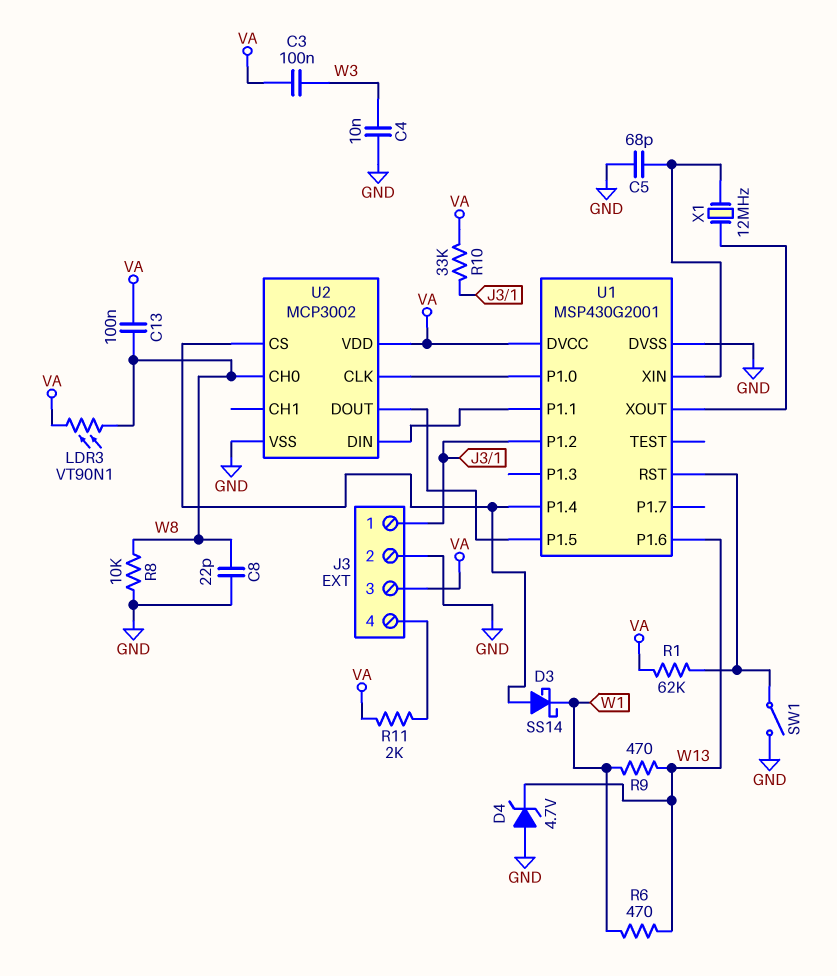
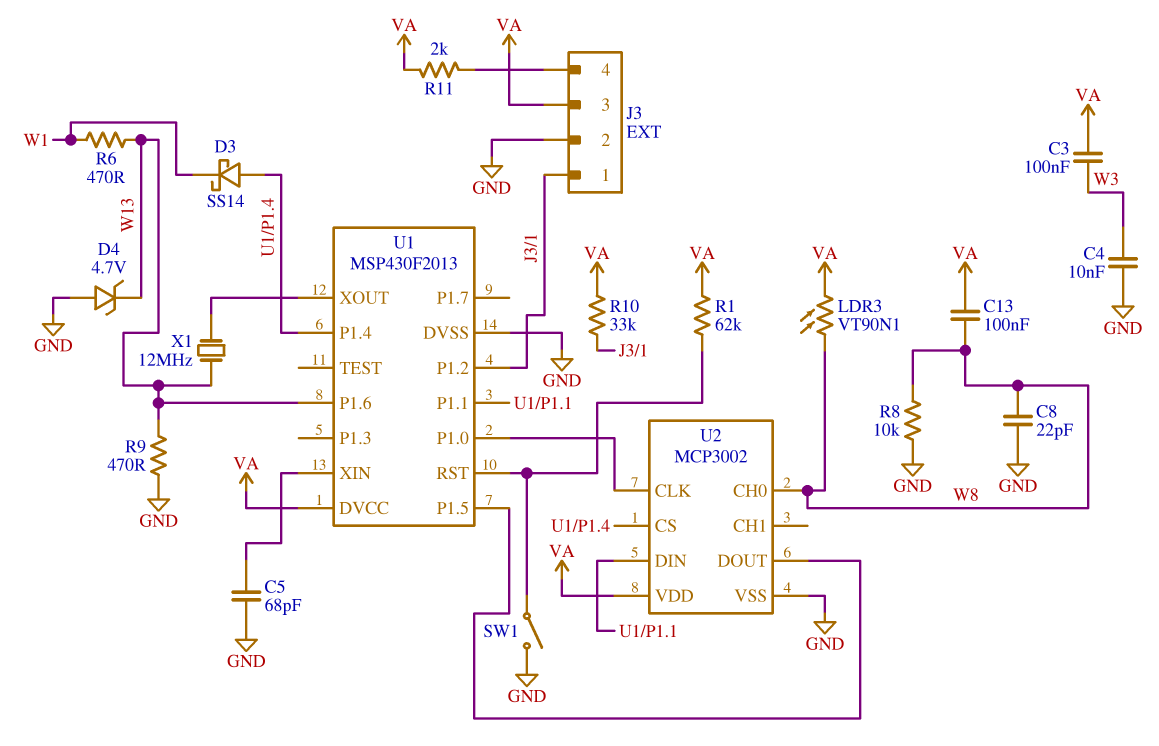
R9: 470 (W1, W13) -> 470 (GND, W13)
U1: MSP430G2001 -> MSP430F2013
X1: 12MHz (U1/XIN, U1/XOUT) -> 12MHz (U1/XOUT, W13)

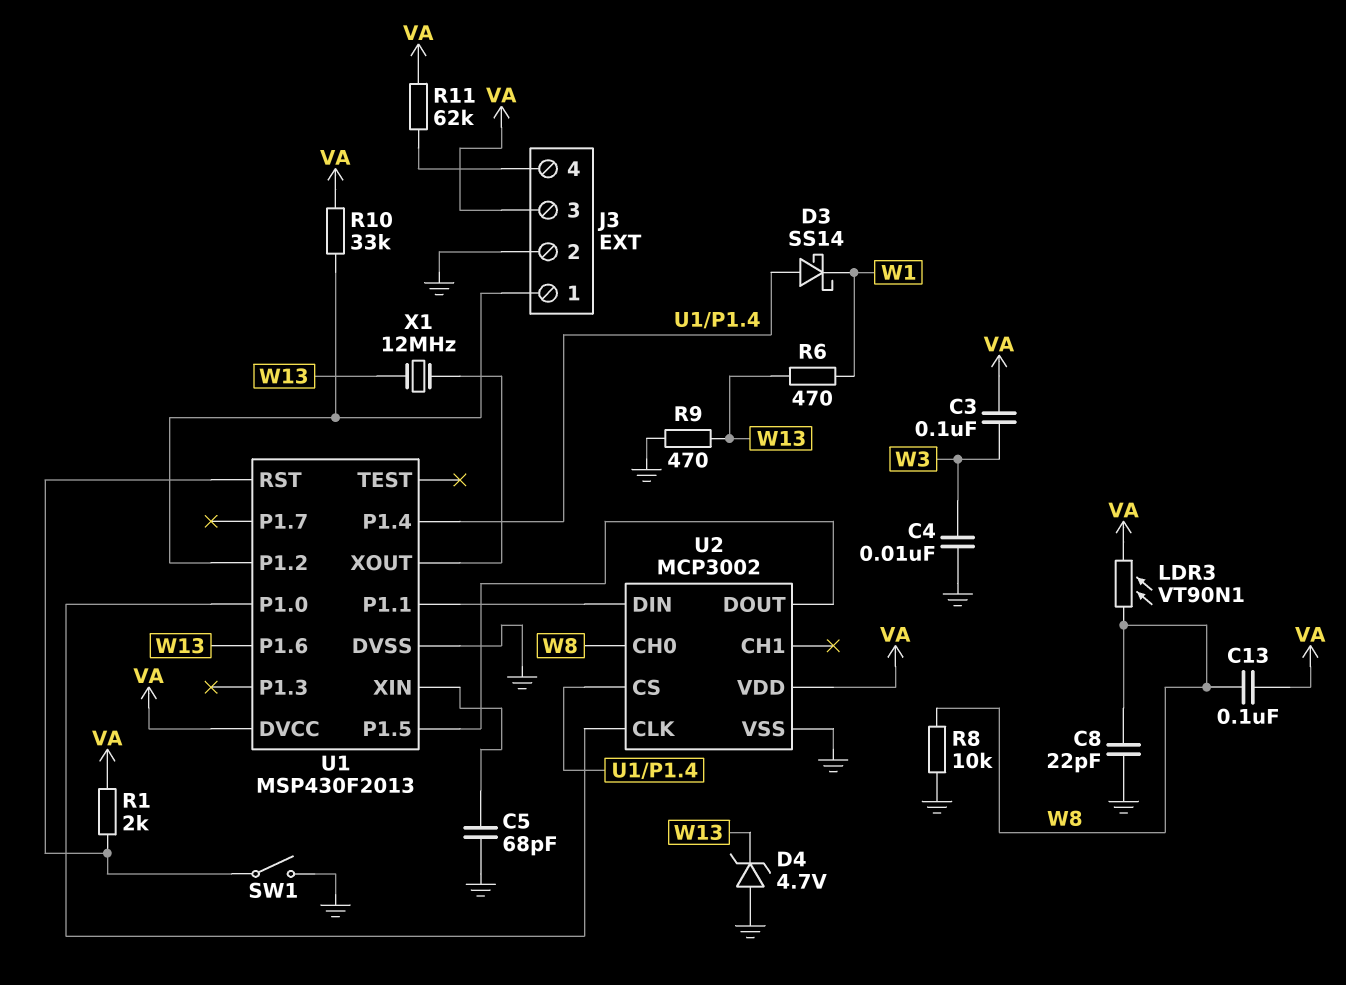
R1: 62k (U1/RST, VA) -> 2k (U1/RST, VA)
R11: 2k (J3/4, VA) -> 62k (J3/4, VA)

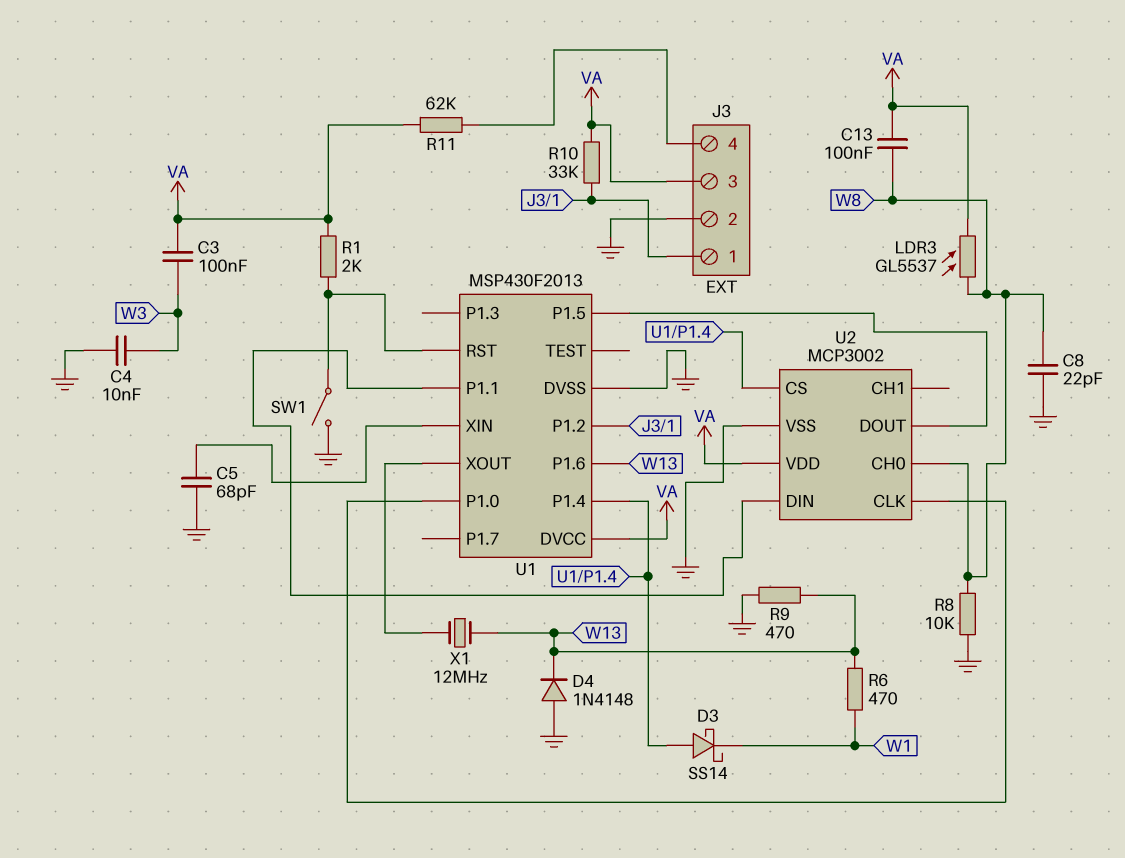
D4: zener 4.7V (A GND, K W13) -> diode 1N4148 (A GND, K W13)
LDR3: VT90N1 (VA, W8) -> GL5537 (VA, W8)

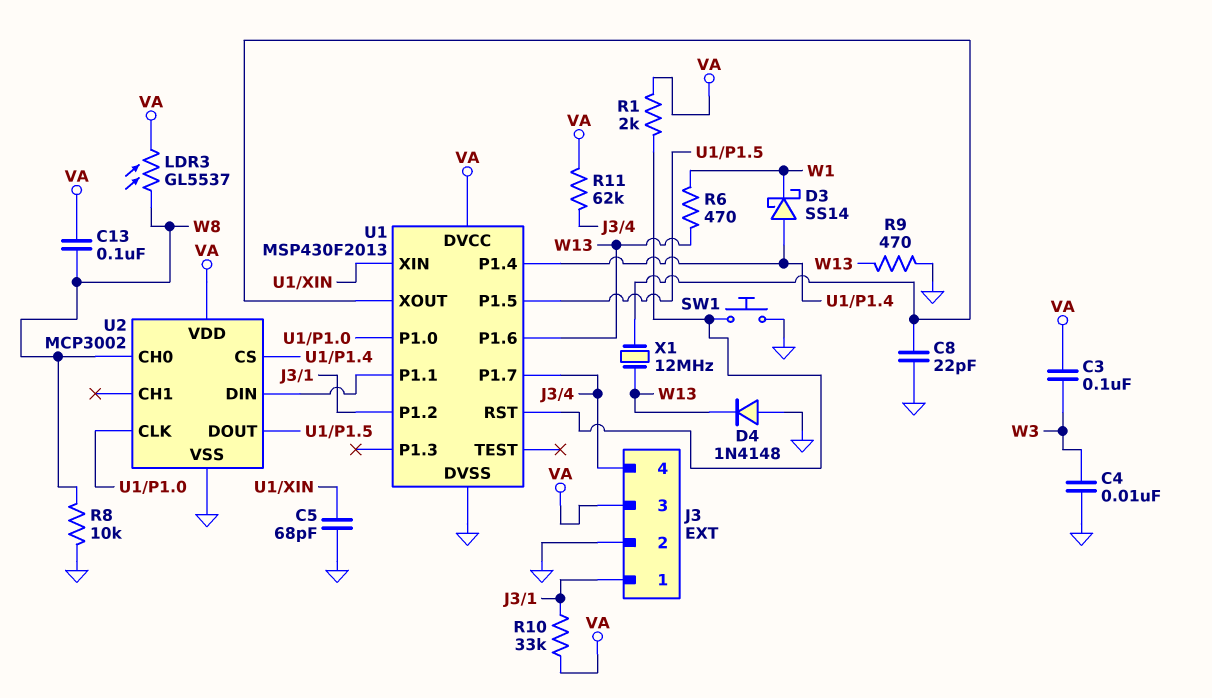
C8: 22pF (GND, W8) -> 22pF (GND, U1/XOUT)
SW1: switch (GND, U1/RST) -> button (GND, U1/RST)
U1 pin P1.7: none -> J3/4

